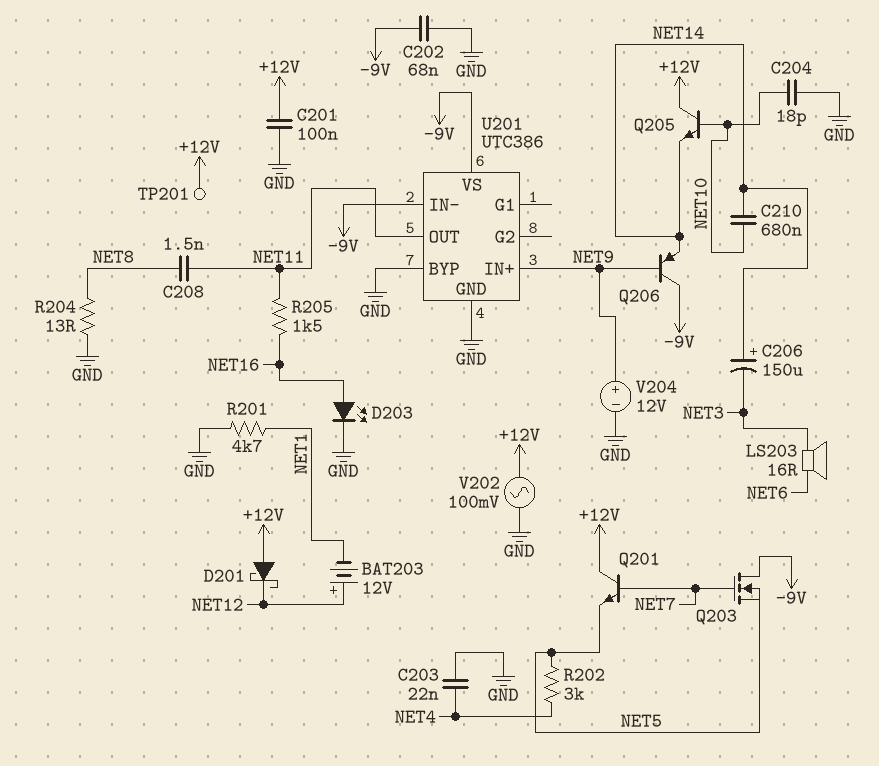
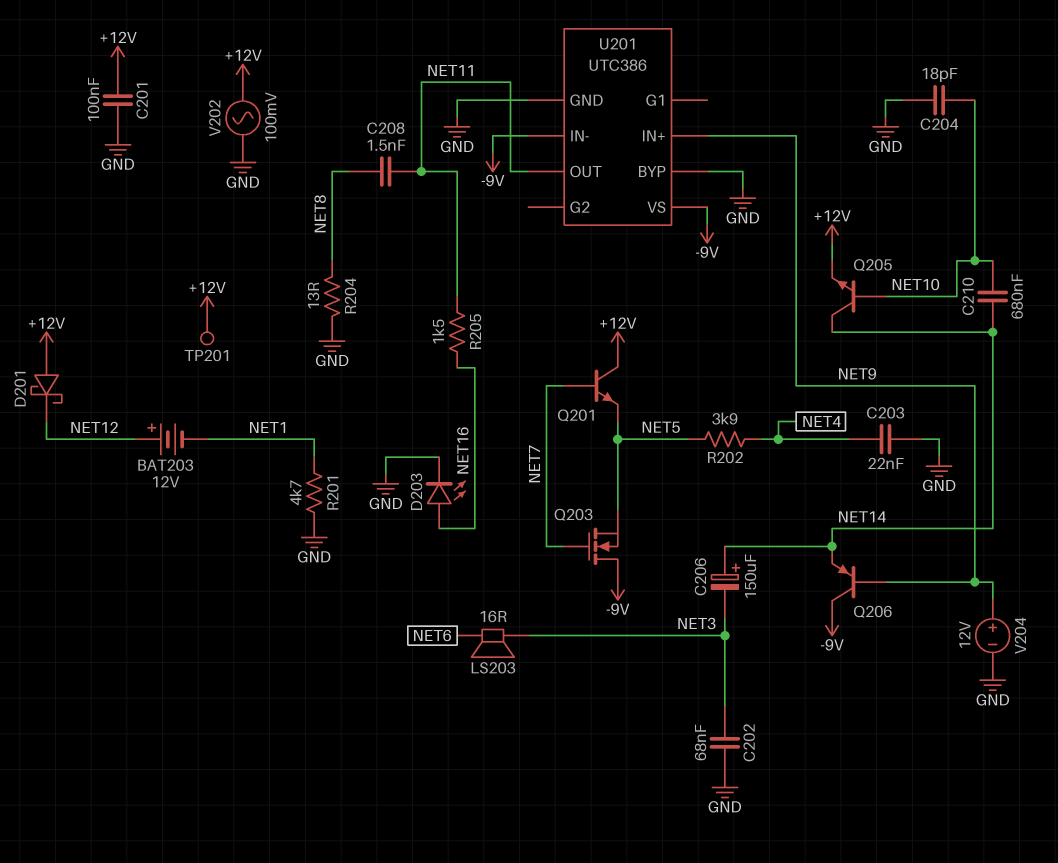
C202: 68nF (-9V, GND) -> 68nF (GND, NET3)
Q205: NPN (B NET10, C +12V, E NET14) -> NPN (B NET10, C NET14, E +12V)
R202: 3k (NET4, NET5) -> 3.9k (NET4, NET5)

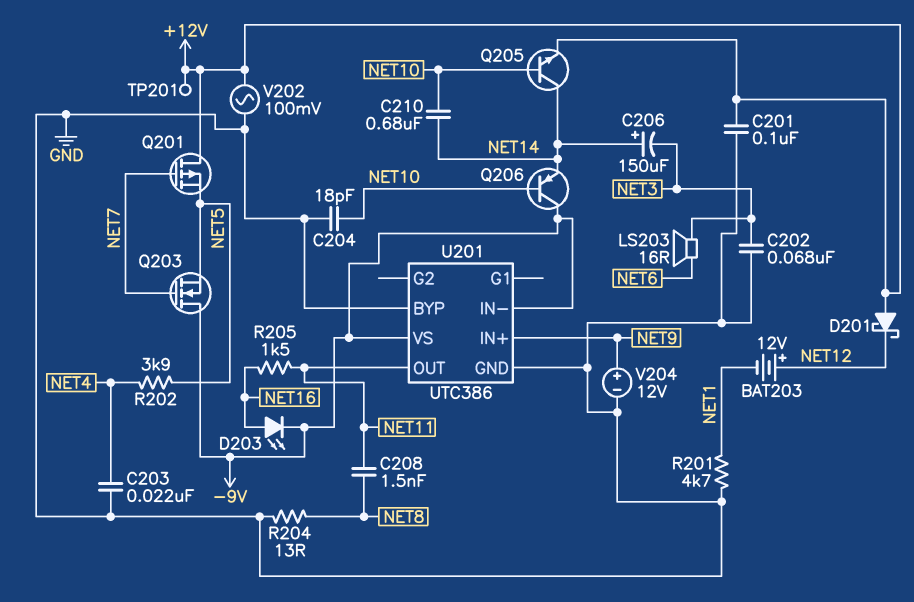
D203: LED (A NET16, K GND) -> LED (A NET16, K -9V)
Q201: NPN (B NET7, C +12V, E NET5) -> PMOS (G NET7, D +12V, S NET5)
Q206: PNP (B NET9, C -9V, E NET14) -> PNP (B NET10, C -9V, E NET14)

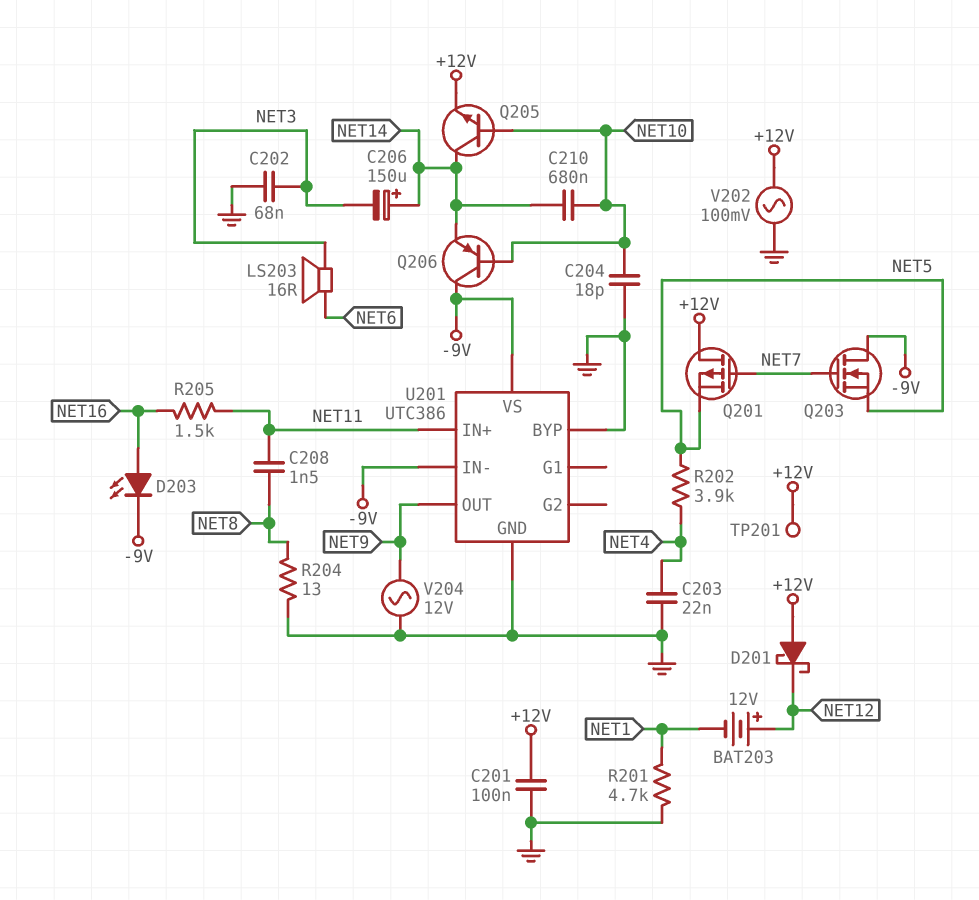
U201 pin IN+: NET9 -> NET11
U201 pin OUT: NET11 -> NET9
V204: 12V (plus NET9, minus GND) -> AC 12V (GND, NET9)

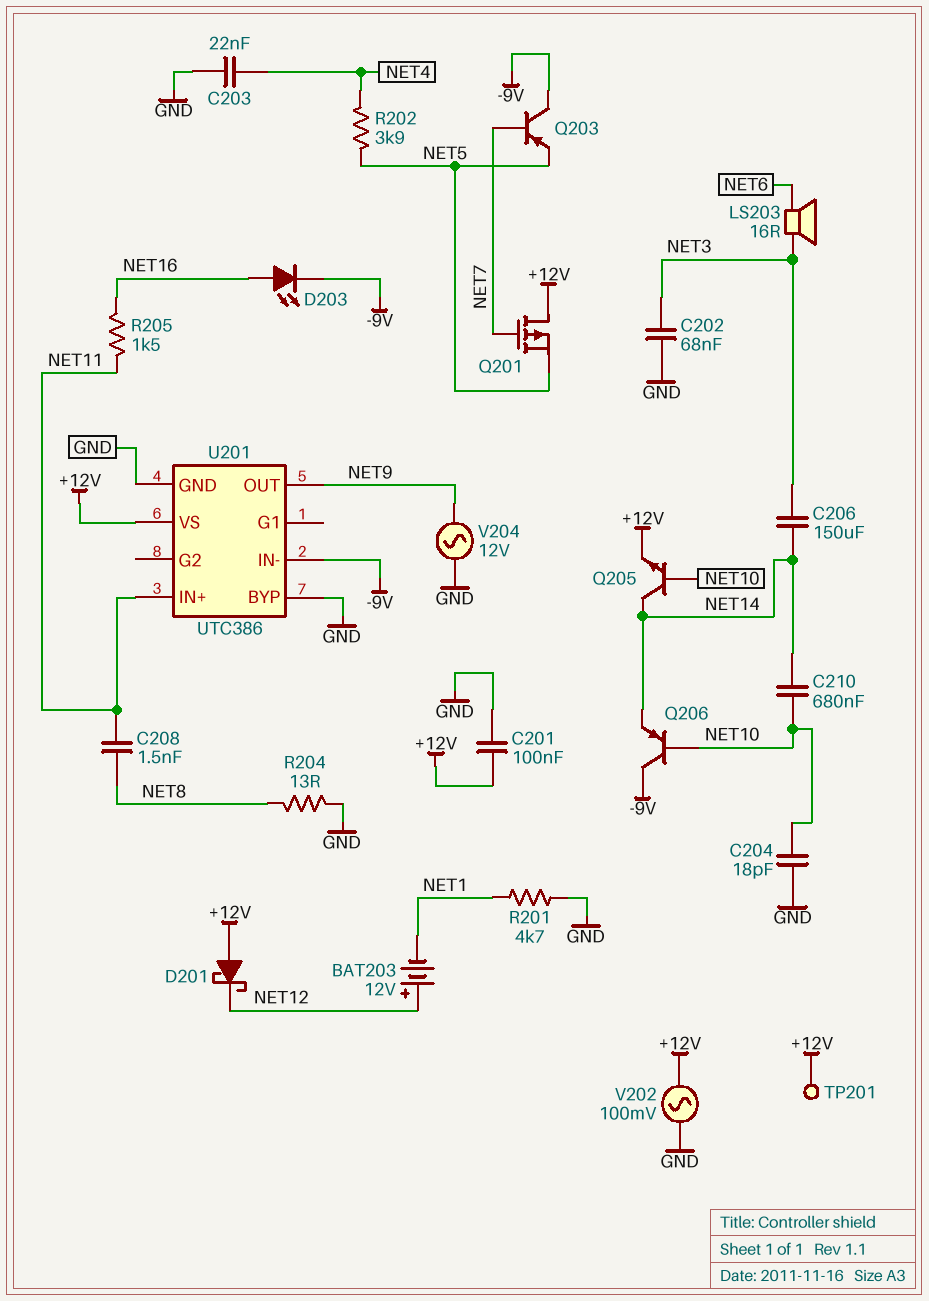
C206: 150uF (plus NET14, minus NET3) -> 150uF (NET3, NET14)
Q203: NMOS (G NET7, D -9V, S NET5) -> PNP (B NET7, C -9V, E NET5)
U201 pin VS: -9V -> +12V

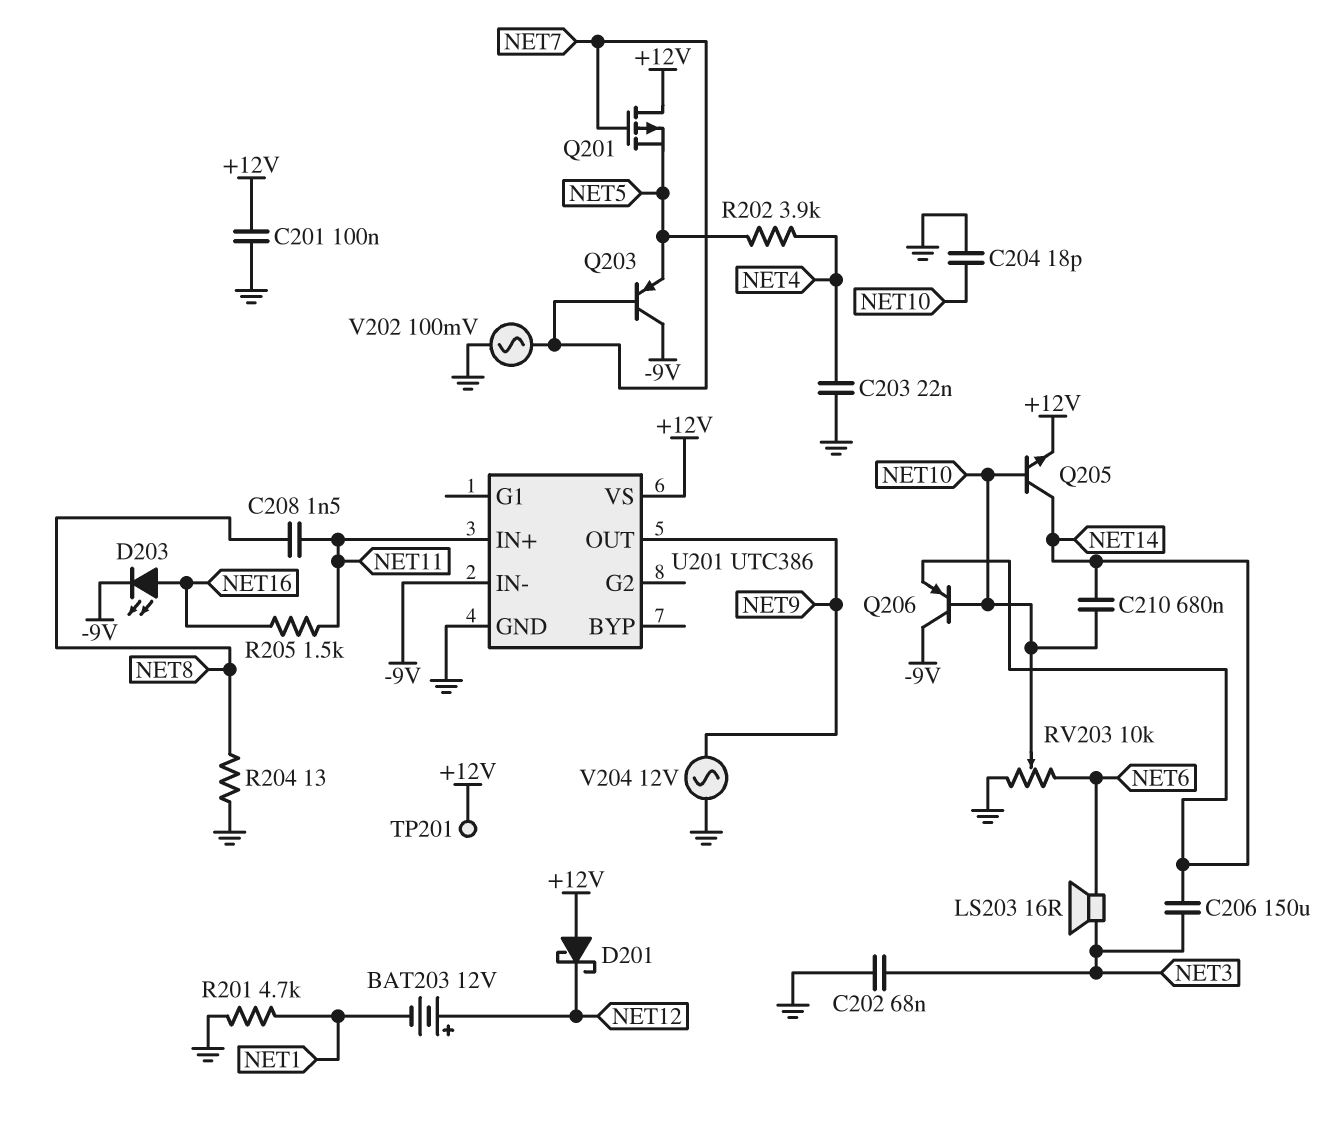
RV203: none -> 10k (GND, NET6, wiper NET10)
U201 pin BYP: GND -> none
V202: AC 100mV (+12V, GND) -> AC 100mV (GND, NET7)

